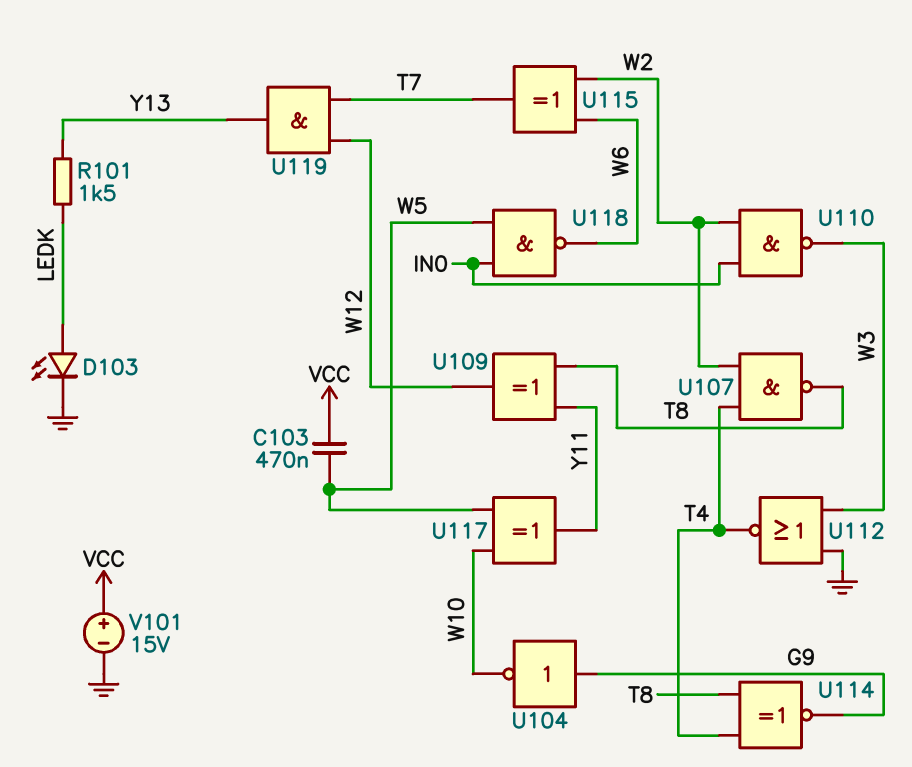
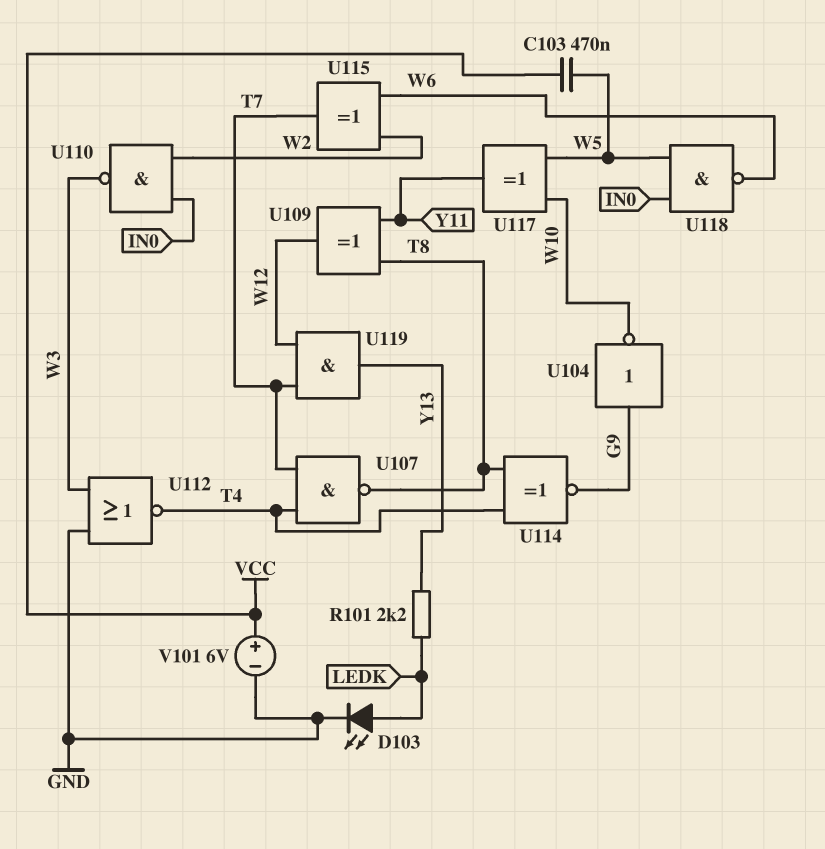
R101: 1.5k (LEDK, Y13) -> 2.2k (LEDK, Y13)
U107: NAND (in T4, in W2, out T8) -> NAND (in T4, in T7, out T8)
V101: 15V (plus VCC, minus GND) -> 6V (plus VCC, minus GND)

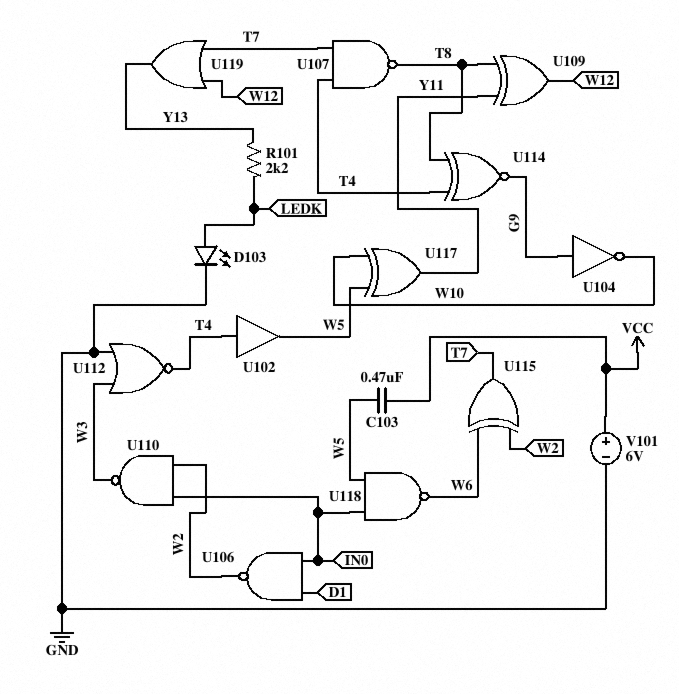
U102: none -> buffer (in T4, out W5)
U106: none -> NAND (in D1, in IN0, out W2)
U119: AND (in T7, in W12, out Y13) -> OR (in T7, in W12, out Y13)

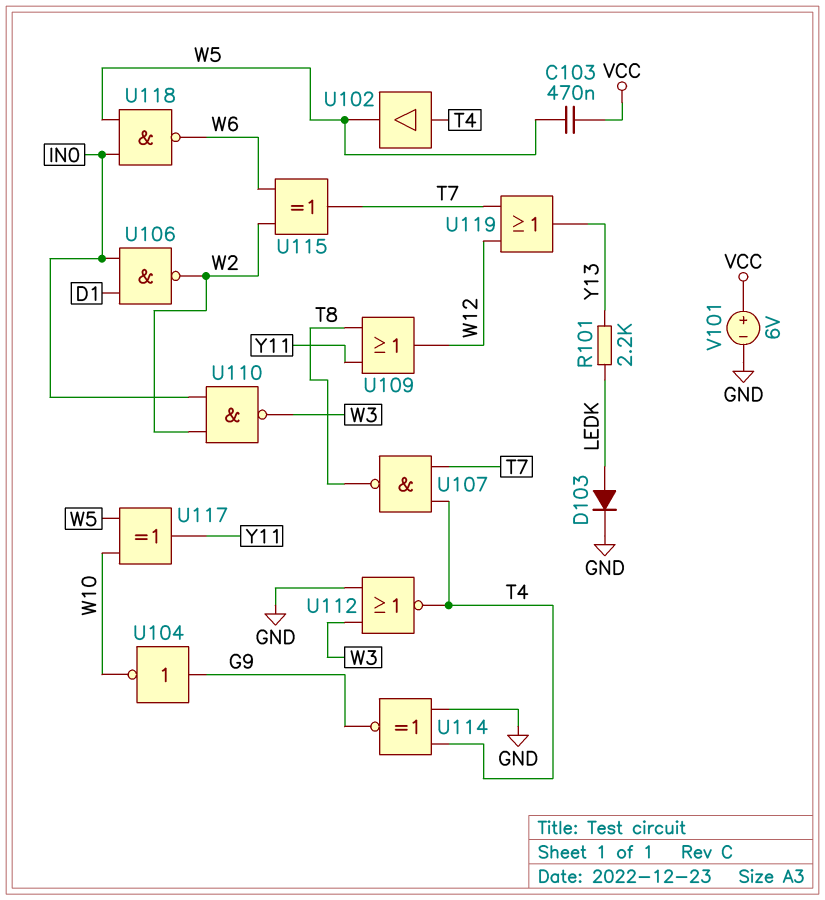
D103: LED (A LEDK, K GND) -> diode (A LEDK, K GND)
U109: XOR (in T8, in Y11, out W12) -> OR (in T8, in Y11, out W12)
U114: XNOR (in T4, in T8, out G9) -> XNOR (in GND, in T4, out G9)

